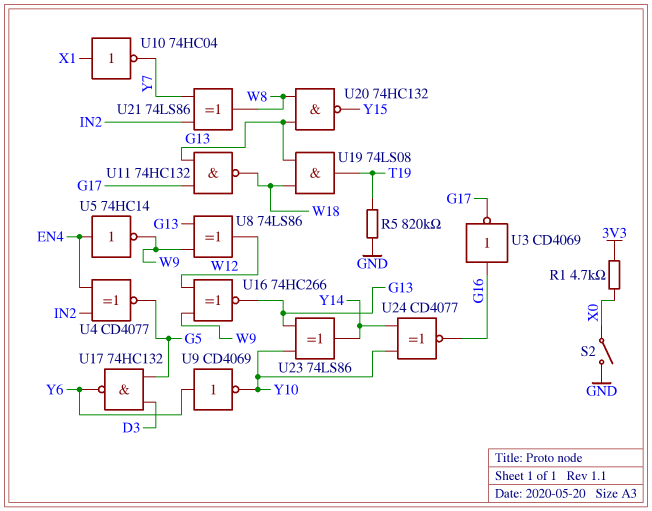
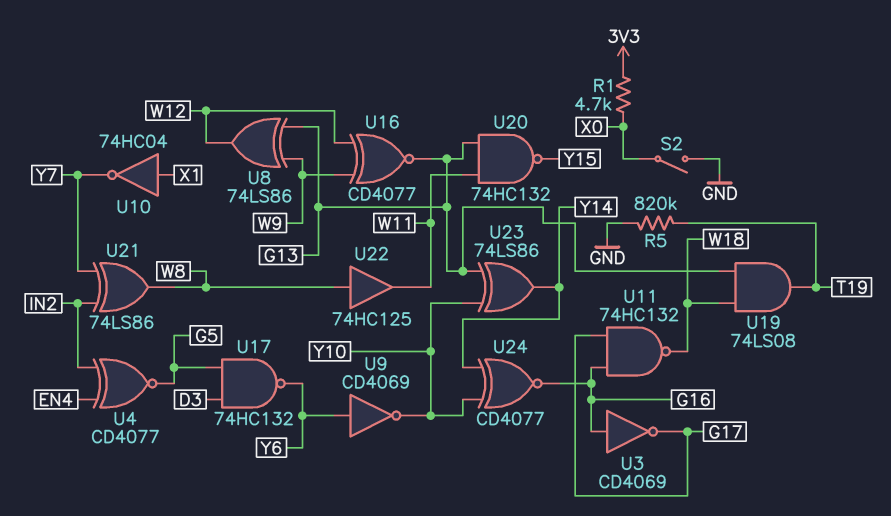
U5: NOT 74HC14 (in EN4, out W9) -> none
U11: NAND 74HC132 (in G13, in G17, out W18) -> NAND 74HC132 (in G16, in G17, out W18)
U16: XNOR 74HC266 (in W9, in W12, out G13) -> XNOR CD4077 (in W9, in W12, out G13)
U20: NAND 74HC132 (in G13, in W8, out Y15) -> NAND 74HC132 (in G13, in W11, out Y15)
U22: none -> buffer 74HC125 (in W8, out W11)

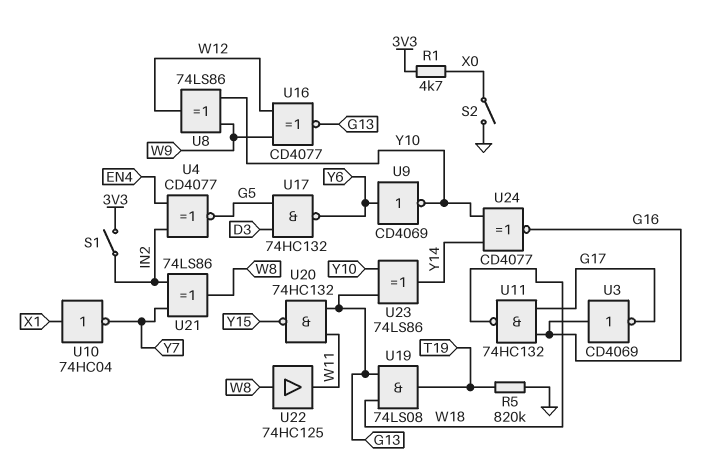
S1: none -> switch (3V3, IN2)
U8: XOR 74LS86 (in G13, in W9, out W12) -> XOR 74LS86 (in W9, in Y10, out W12)

